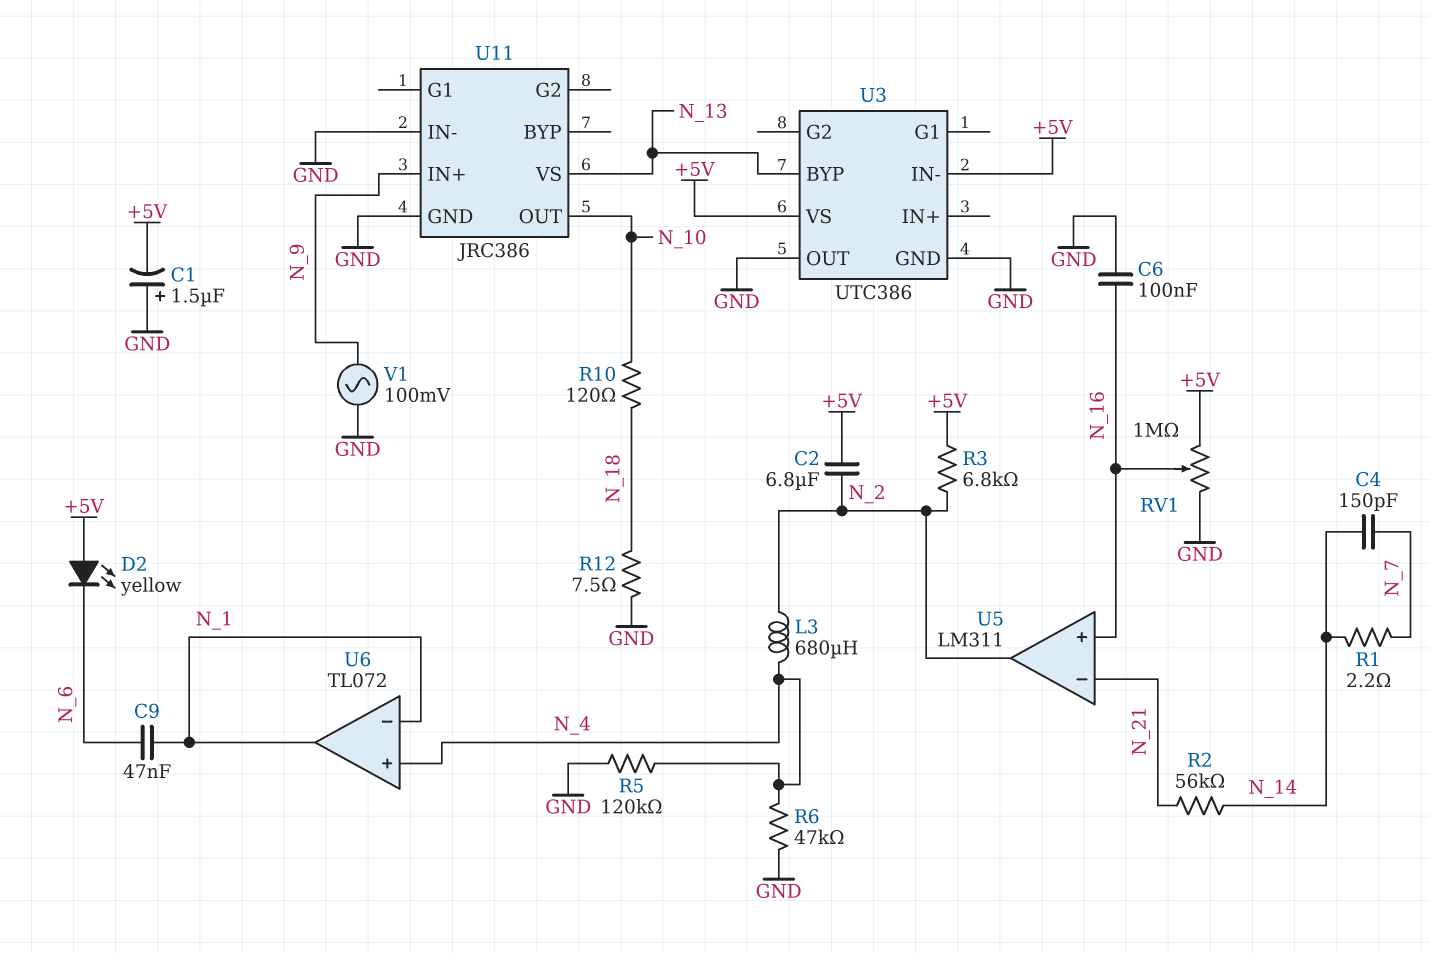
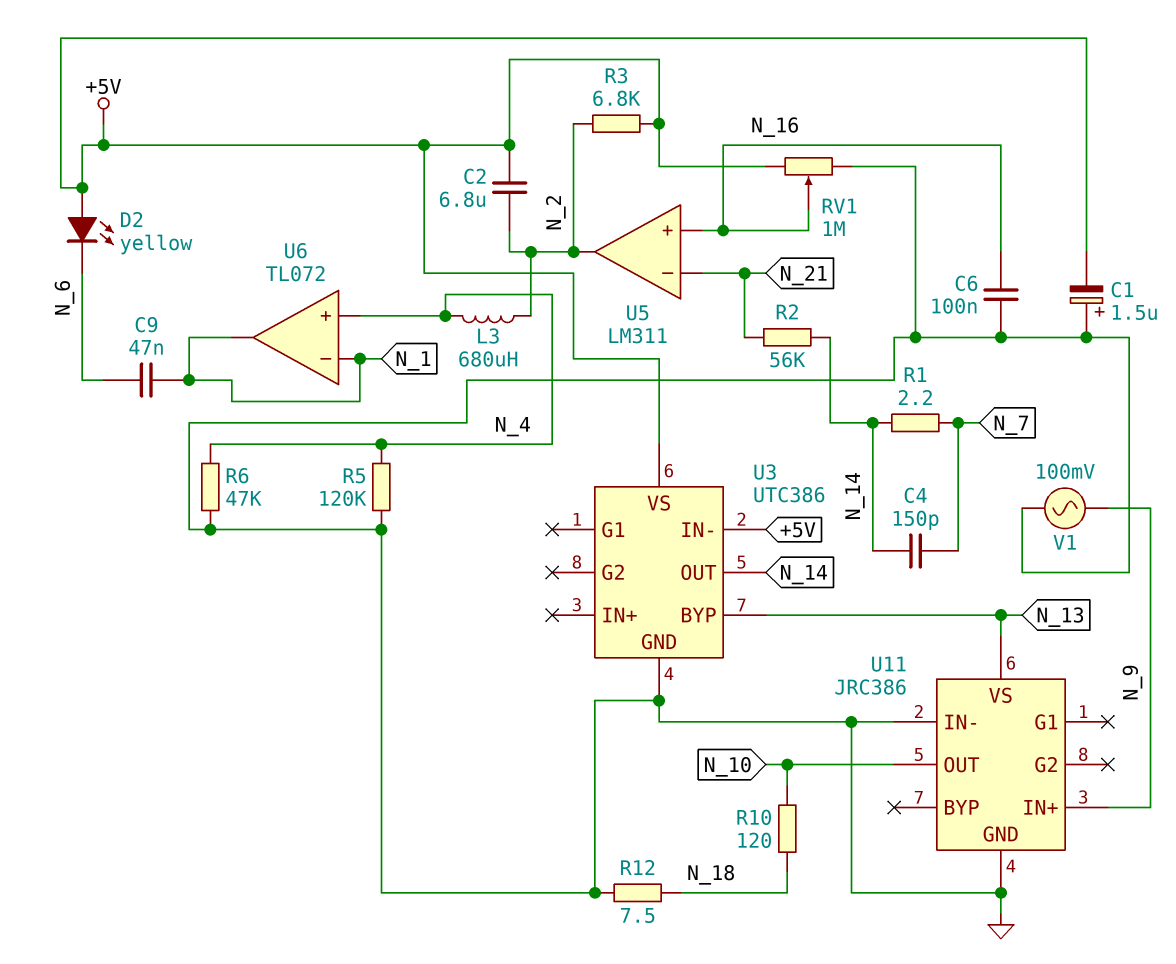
U3 pin OUT: GND -> N_14

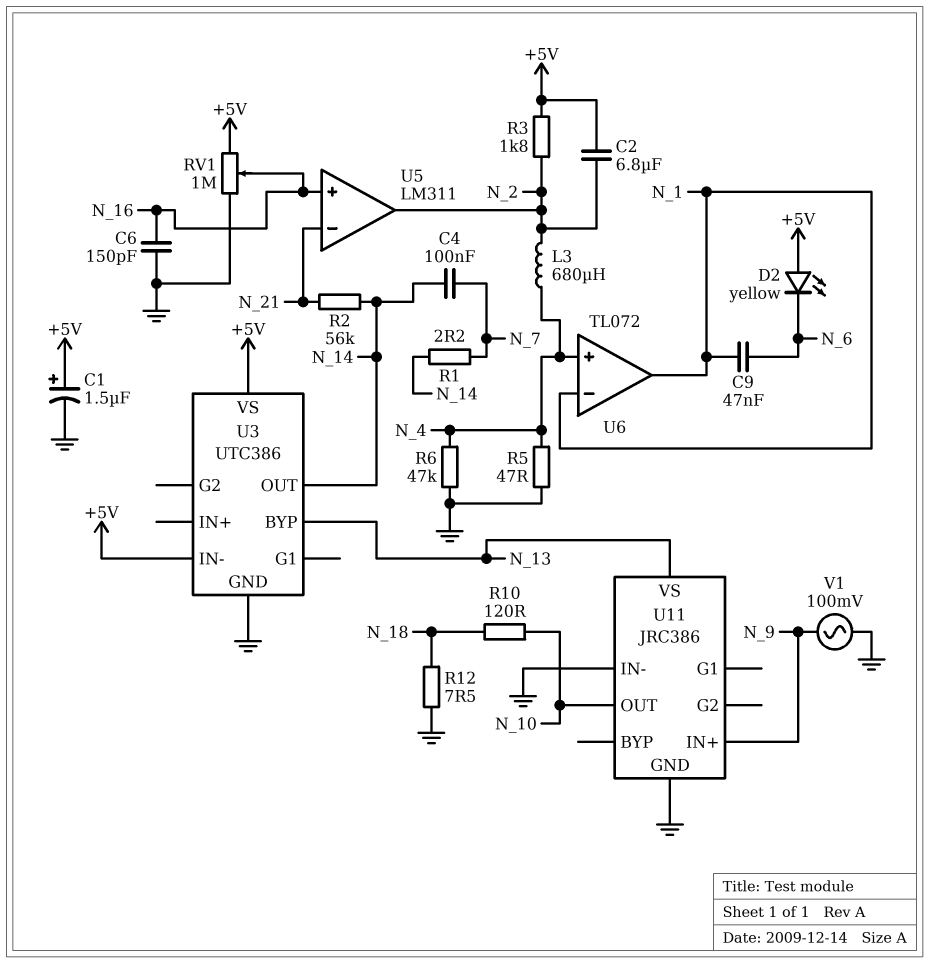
C1: 1.5uF (plus GND, minus +5V) -> 1.5uF (plus +5V, minus GND)
C4: 150pF (N_7, N_14) -> 100nF (N_7, N_14)
C6: 100nF (GND, N_16) -> 150pF (GND, N_16)
R3: 6.8k (+5V, N_2) -> 1.8k (+5V, N_2)
R5: 120k (GND, N_4) -> 47 (GND, N_4)

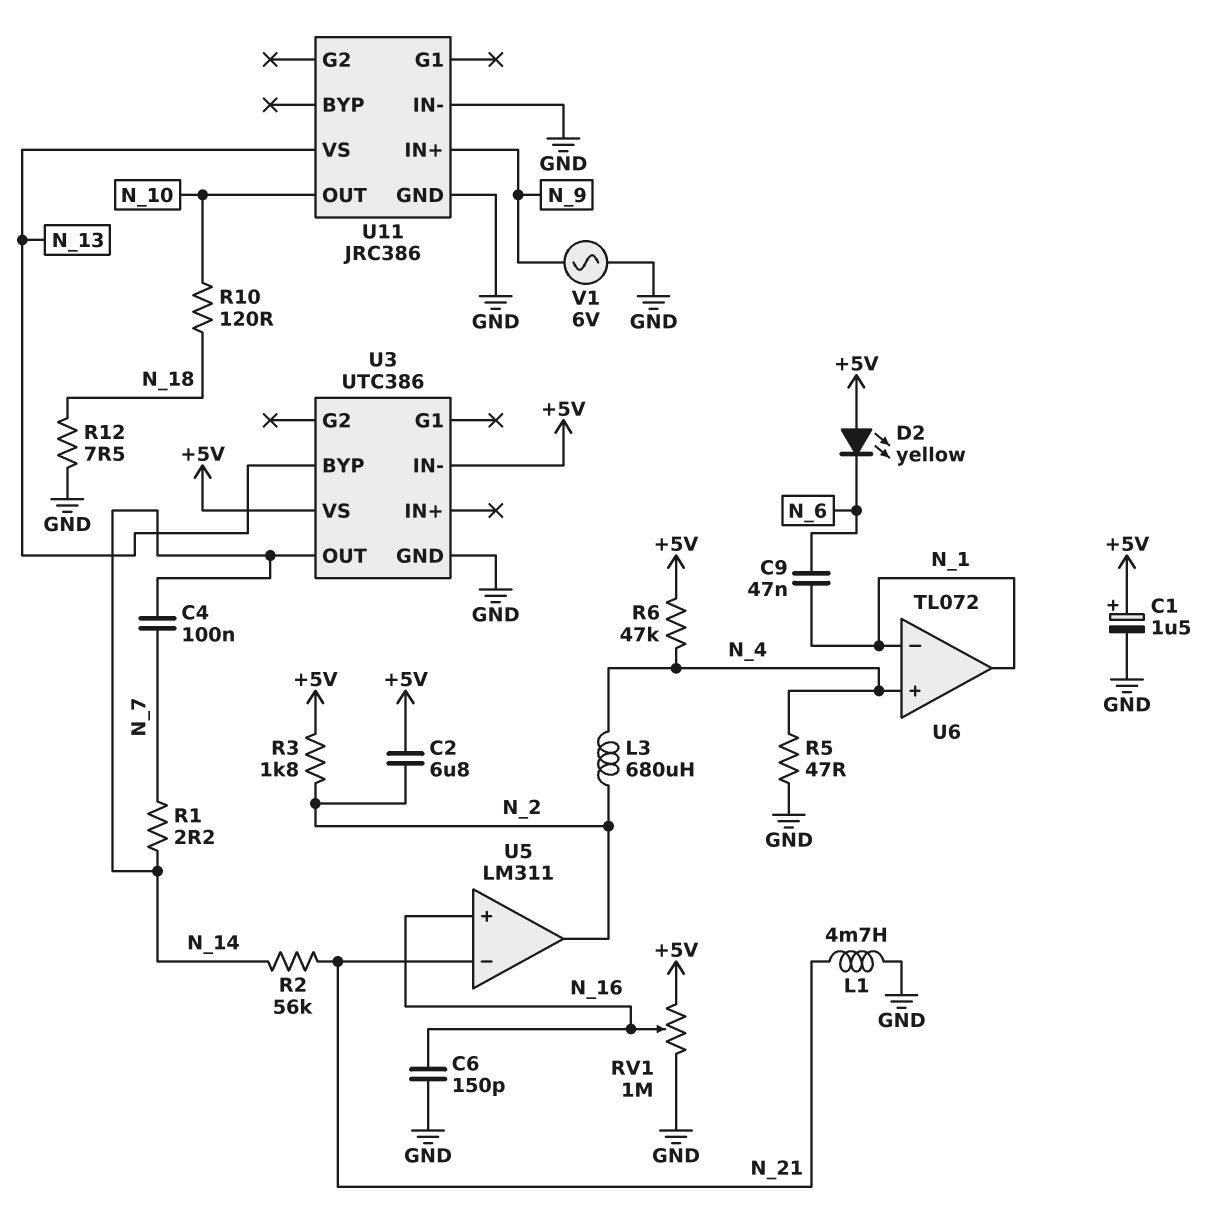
L1: none -> 4.7mH (GND, N_21)
R6: 47k (GND, N_4) -> 47k (+5V, N_4)
V1: AC 100mV (GND, N_9) -> AC 6V (GND, N_9)

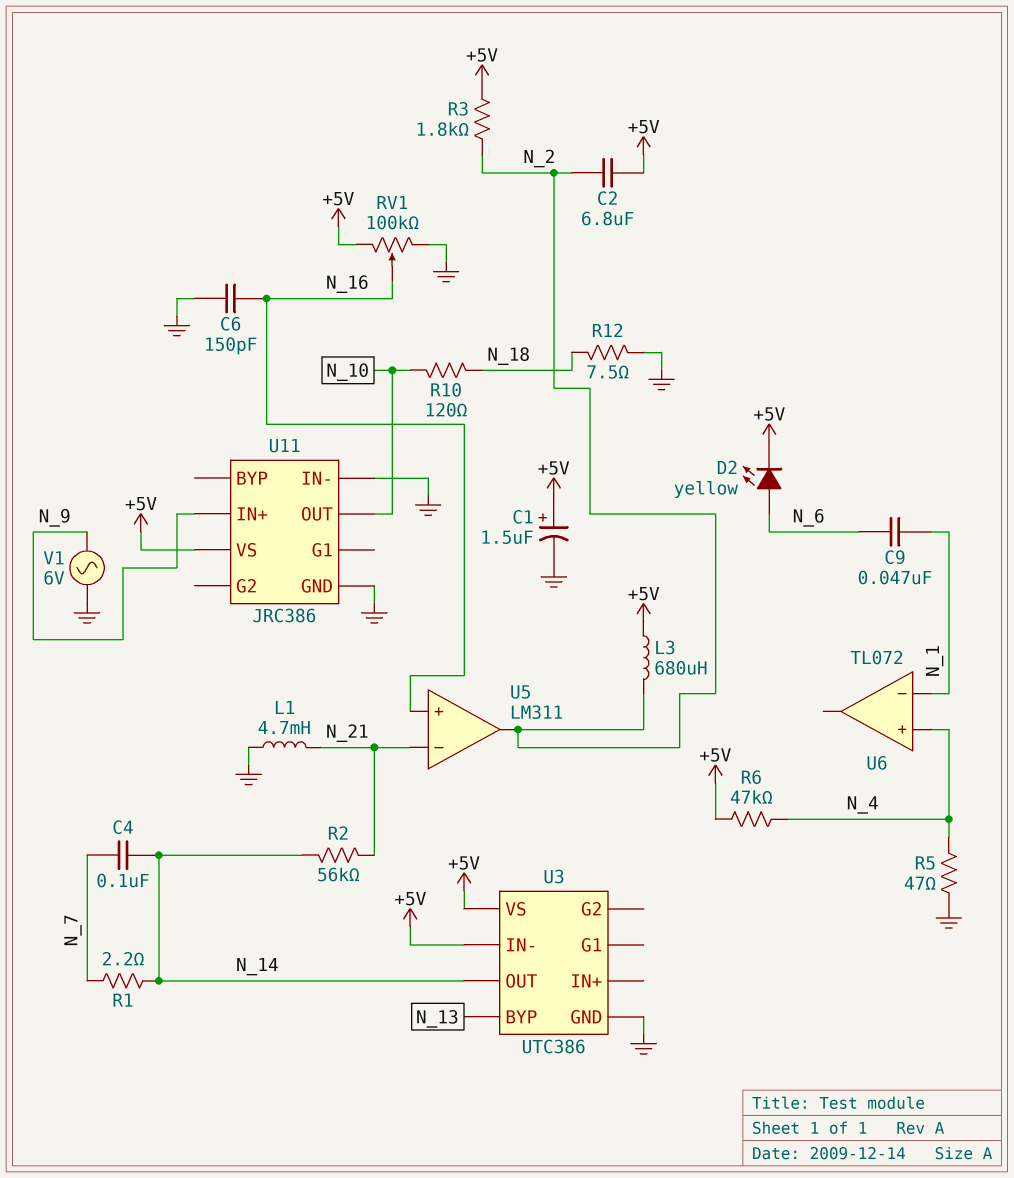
D2: LED yellow (A +5V, K N_6) -> LED yellow (A N_6, K +5V)
L3: 680uH (N_2, N_4) -> 680uH (+5V, N_2)
RV1: 1M (+5V, GND, wiper N_16) -> 100k (+5V, GND, wiper N_16)
U6 pin out: N_1 -> none
U11 pin VS: N_13 -> +5V

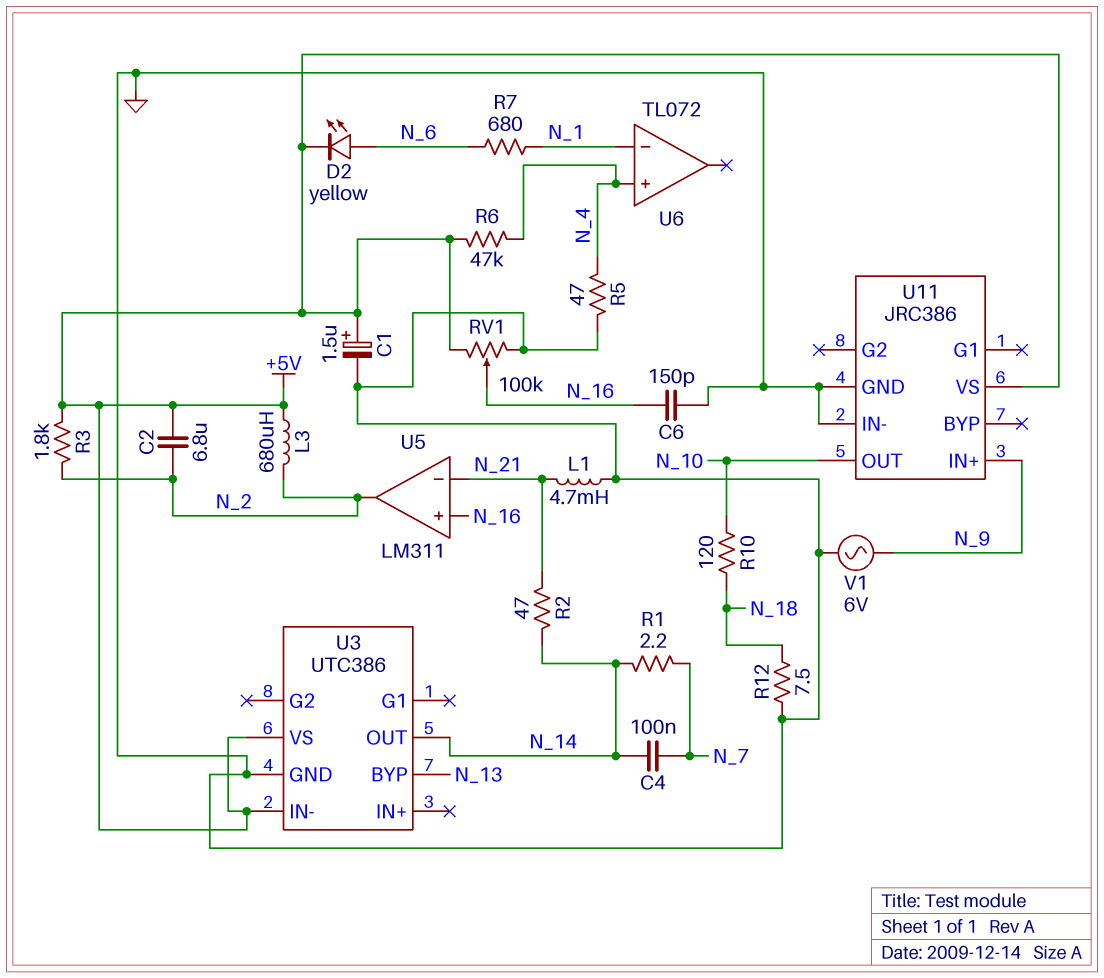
C9: 47nF (N_1, N_6) -> none
R2: 56k (N_14, N_21) -> 47 (N_14, N_21)
R7: none -> 680 (N_1, N_6)

